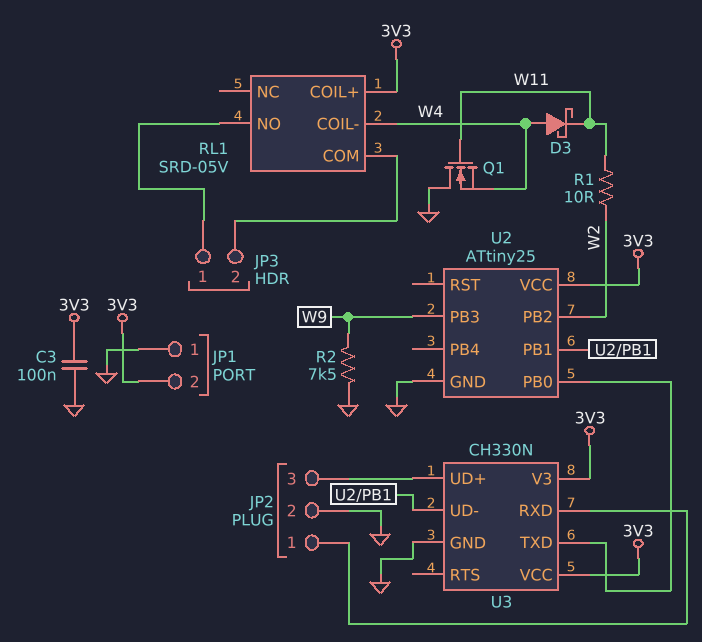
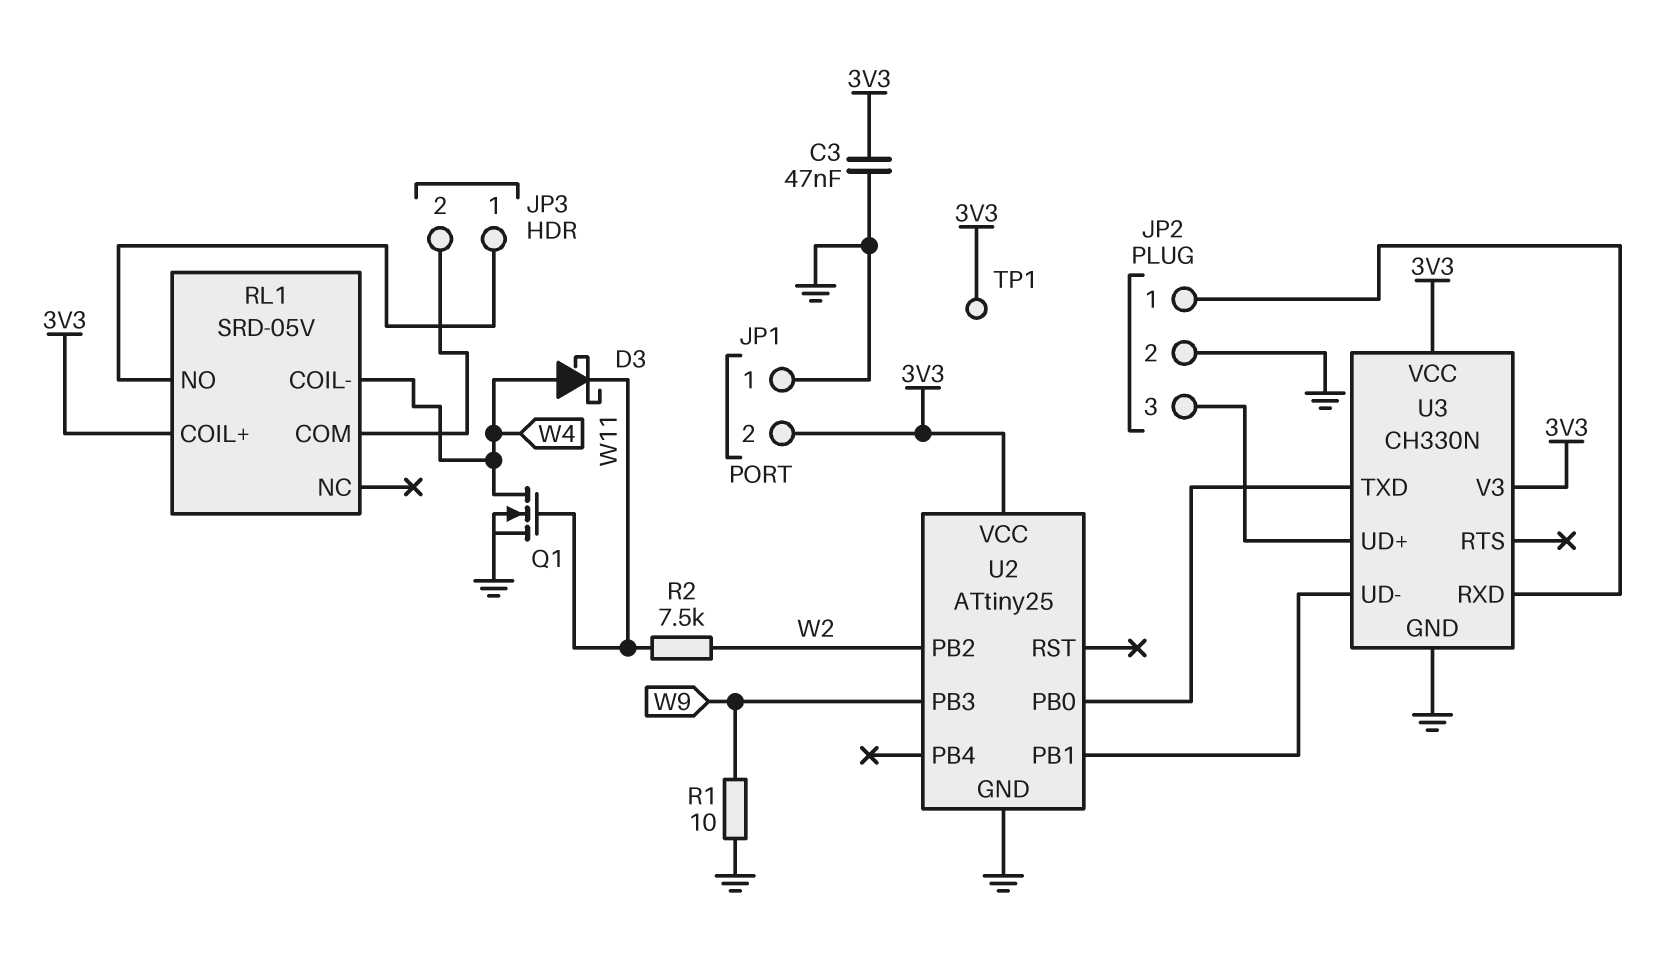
C3: 100nF (3V3, GND) -> 47nF (3V3, GND)
Q1: NMOS (G W11, D GND, S W4) -> NMOS (G W11, D W4, S GND)
R1: 10 (W2, W11) -> 10 (GND, W9)
R2: 7.5k (GND, W9) -> 7.5k (W2, W11)
TP1: none -> test point (3V3)

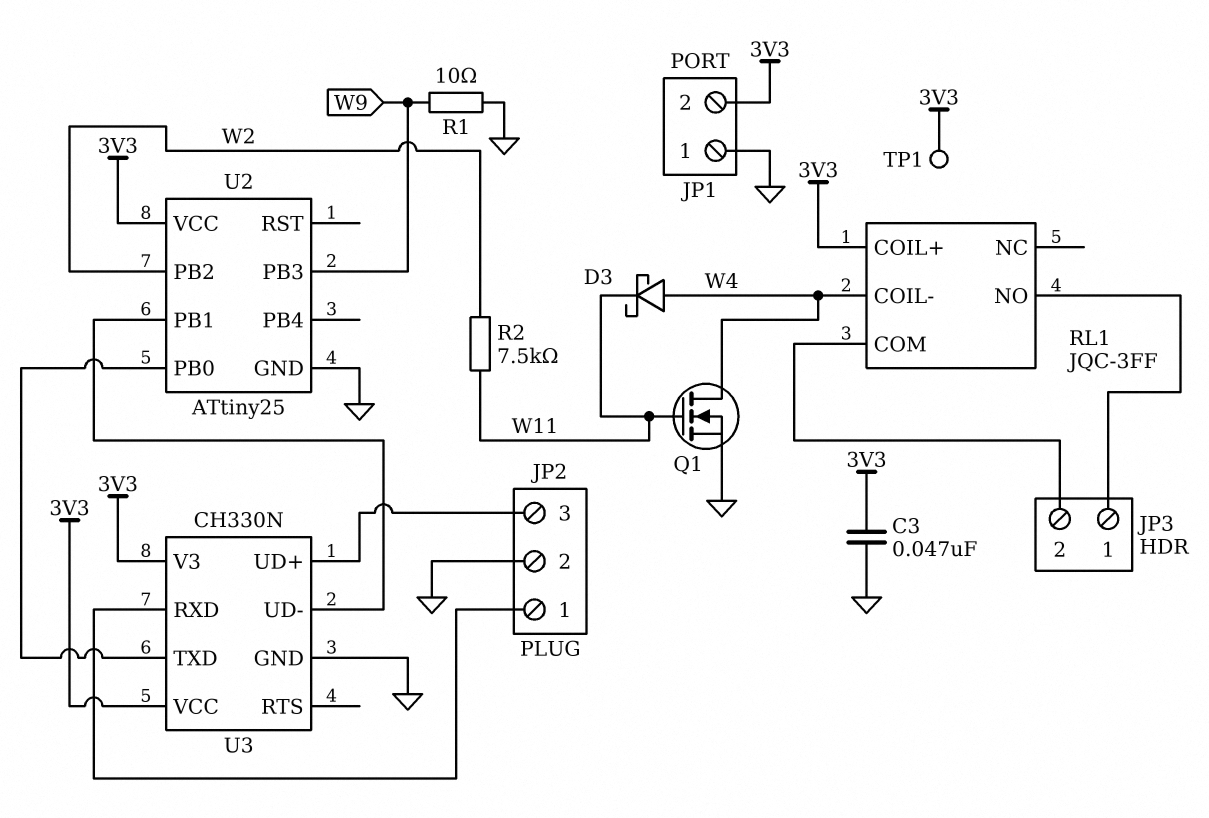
RL1: SRD-05V -> JQC-3FF

